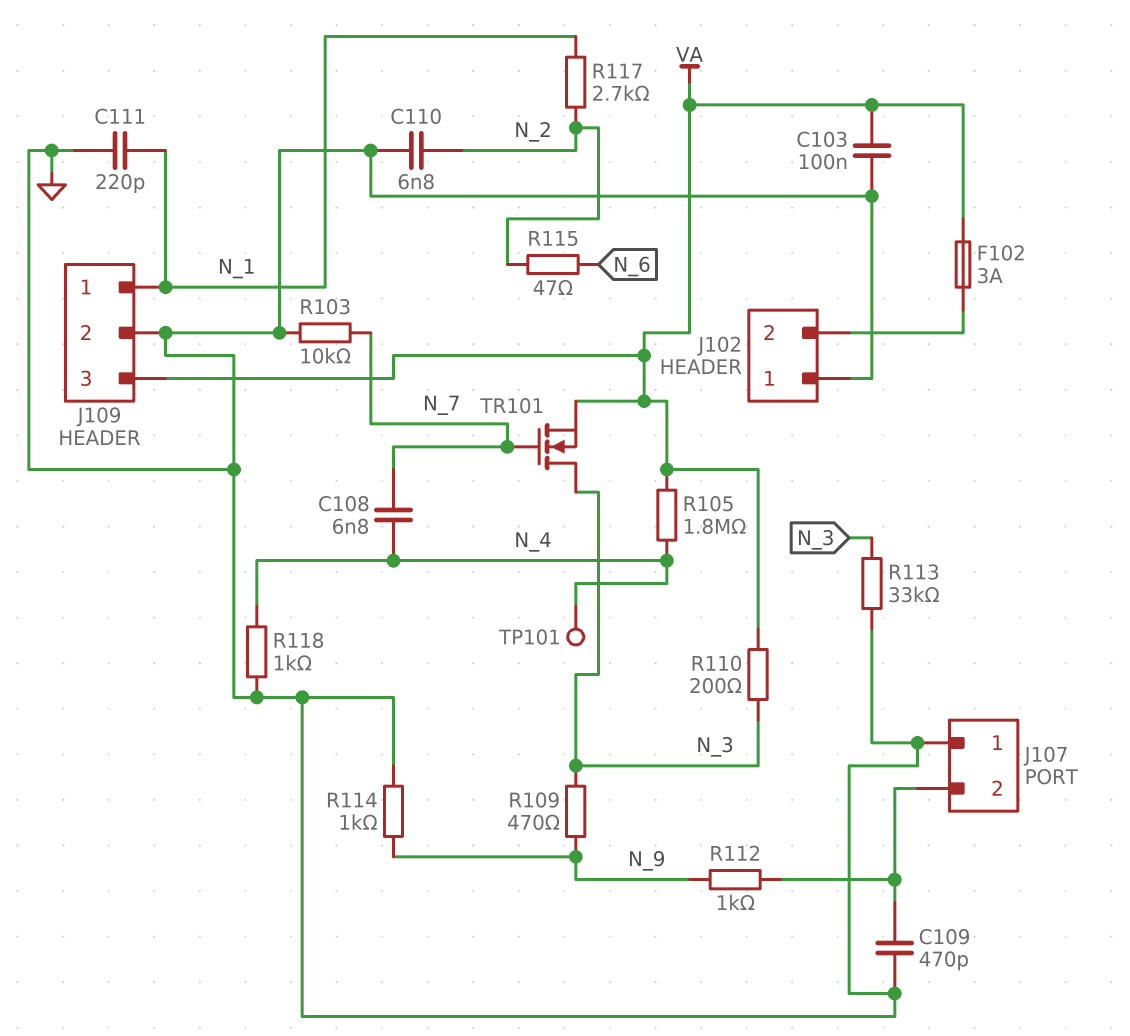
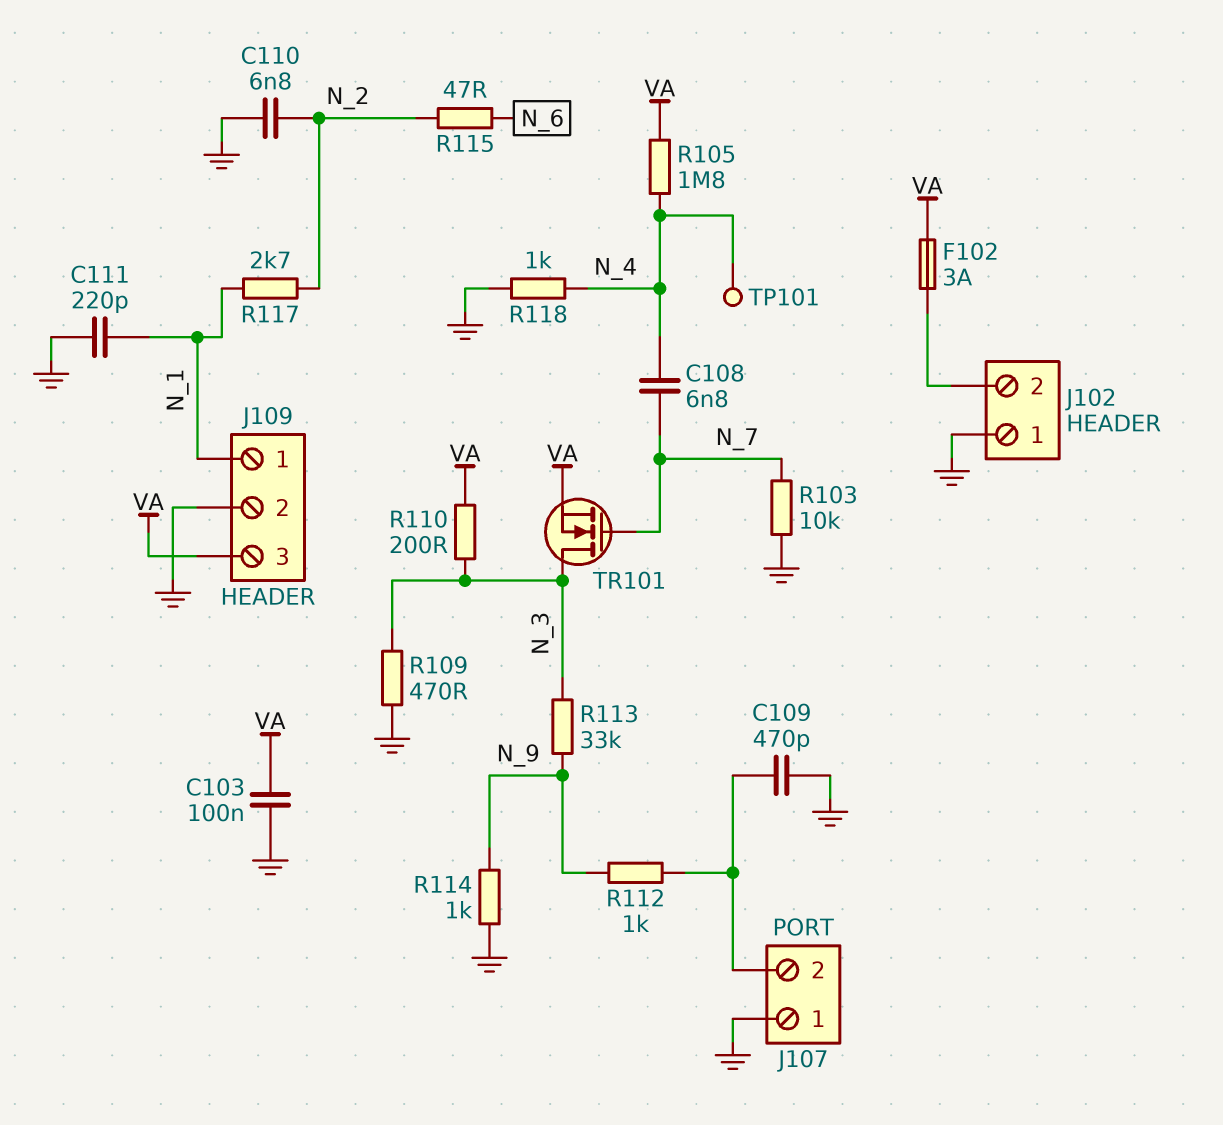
R109: 470 (N_3, N_9) -> 470 (GND, N_3)
R113: 33k (GND, N_3) -> 33k (N_3, N_9)

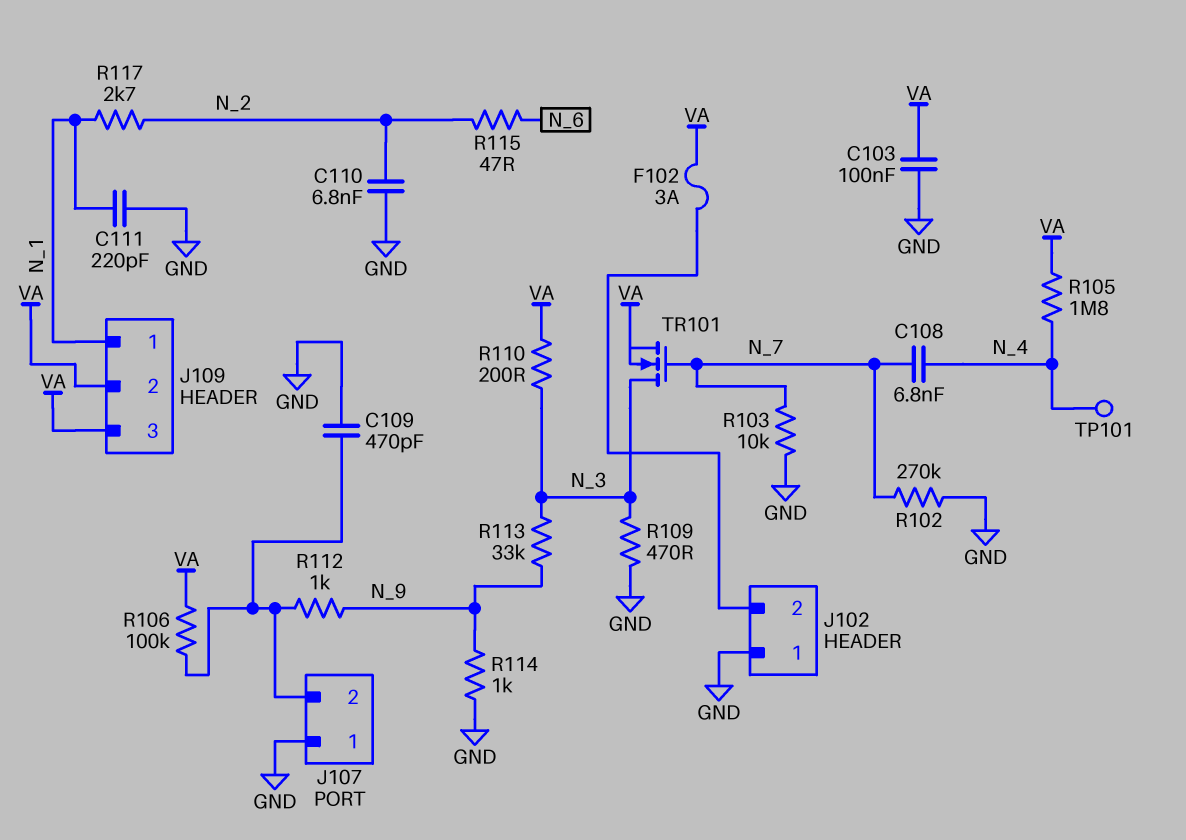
J109 pin 2: GND -> VA
R102: none -> 270k (GND, N_7)
R106: none -> 100k (J107/2, VA)
R118: 1k (GND, N_4) -> none

